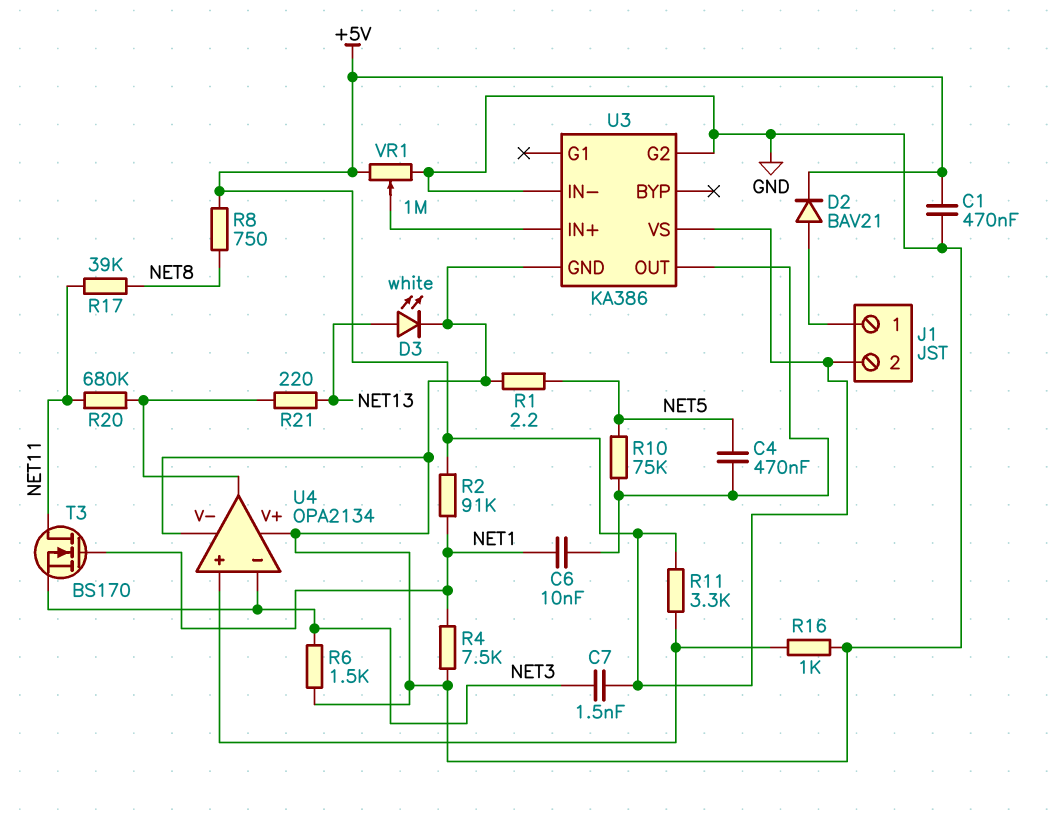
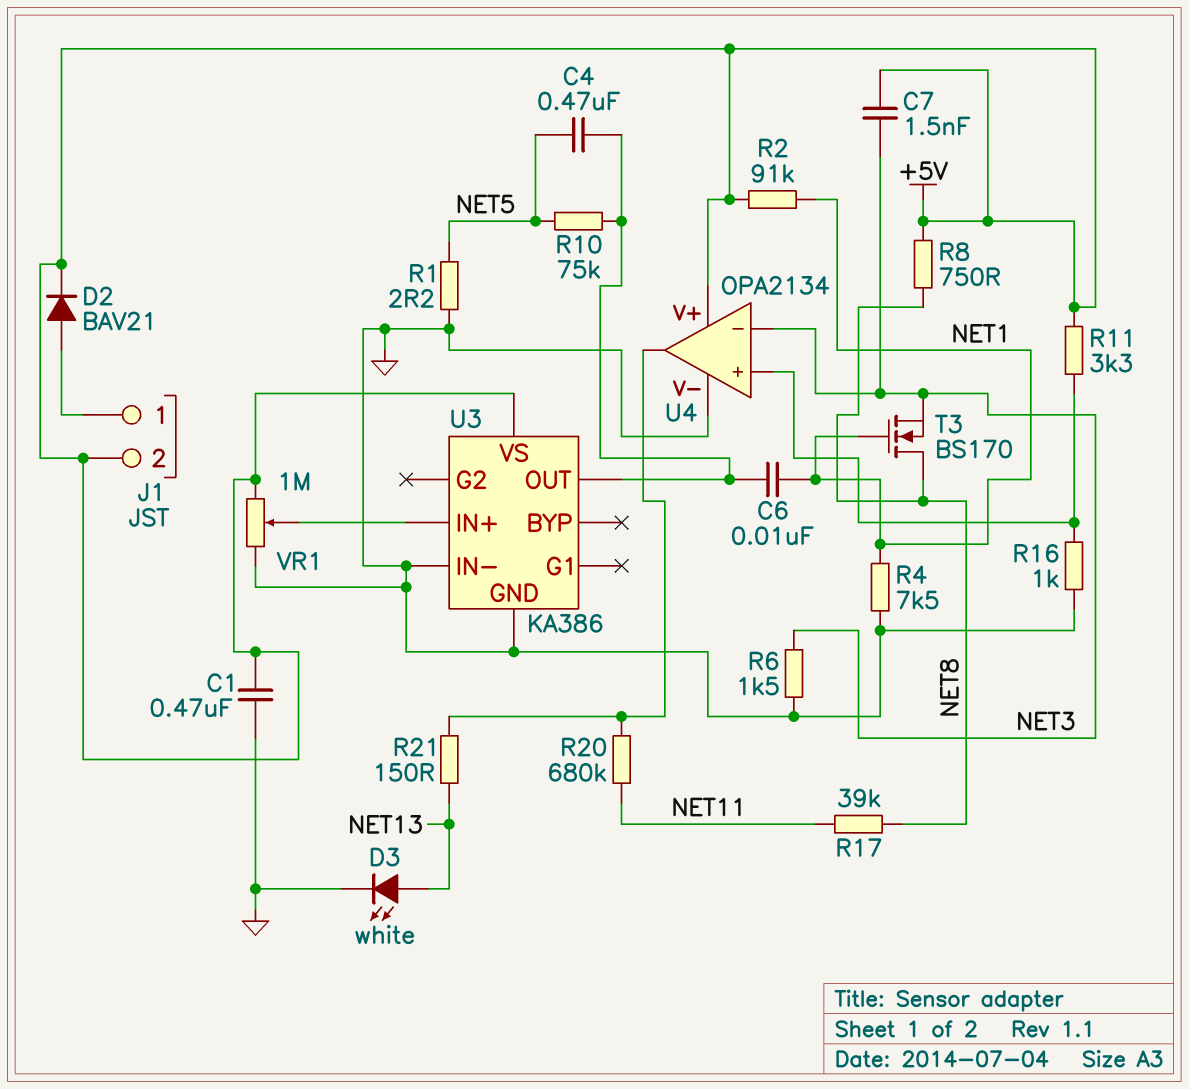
R21: 220 (NET13, U4/out) -> 150 (NET13, U4/out)
T3: NMOS BS170 (G NET1, D NET11, S NET3) -> NMOS BS170 (G NET1, D NET8, S NET3)
U3 pin G2: GND -> none
U4 pin V+: GND -> +5V

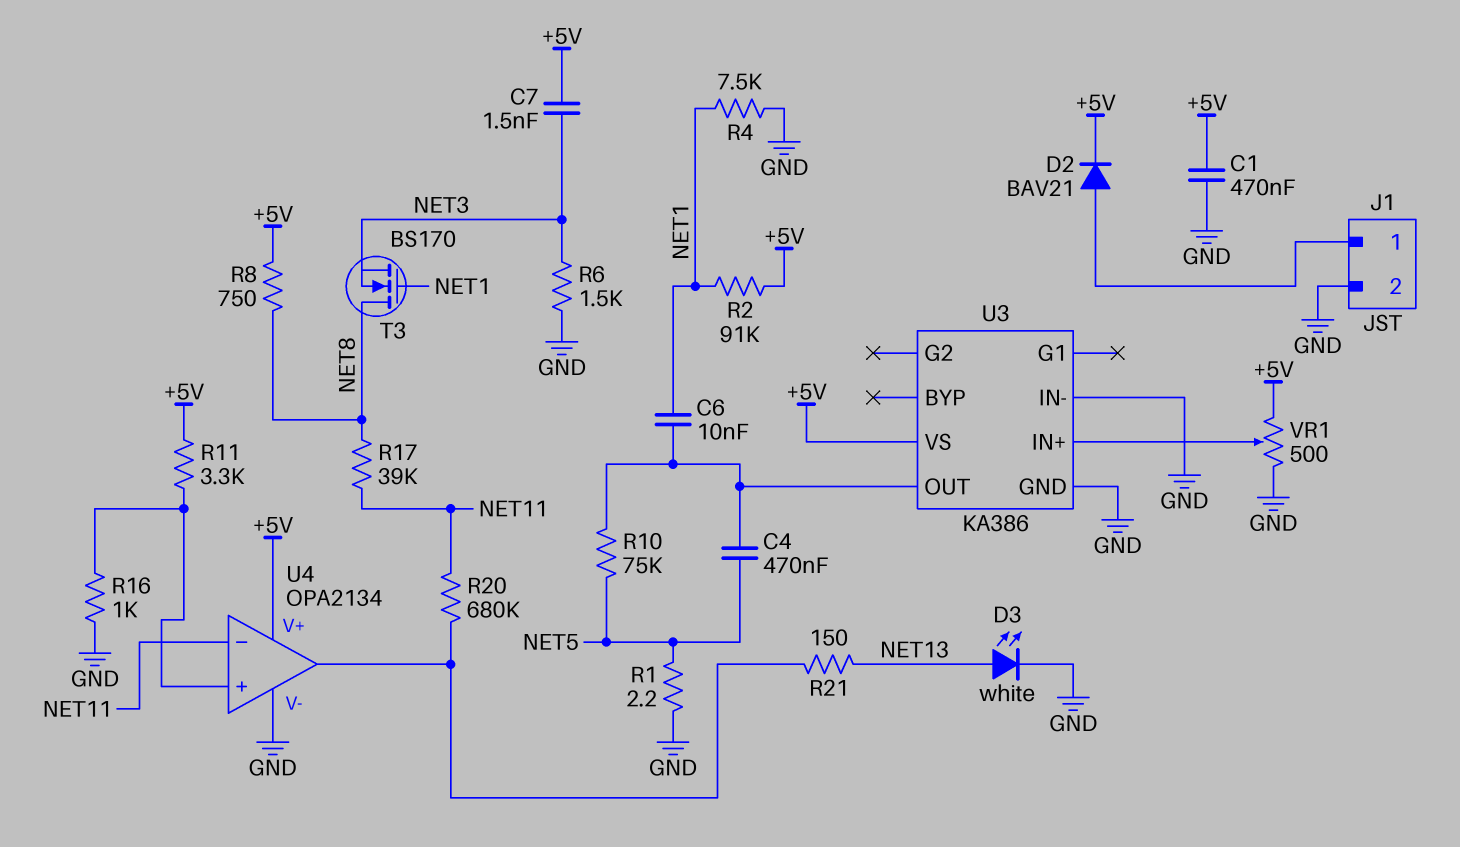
J1 pin 2: +5V -> GND
U4 pin in-: NET3 -> NET11
VR1: 1M (+5V, GND, wiper U3/IN+) -> 500 (+5V, GND, wiper U3/IN+)

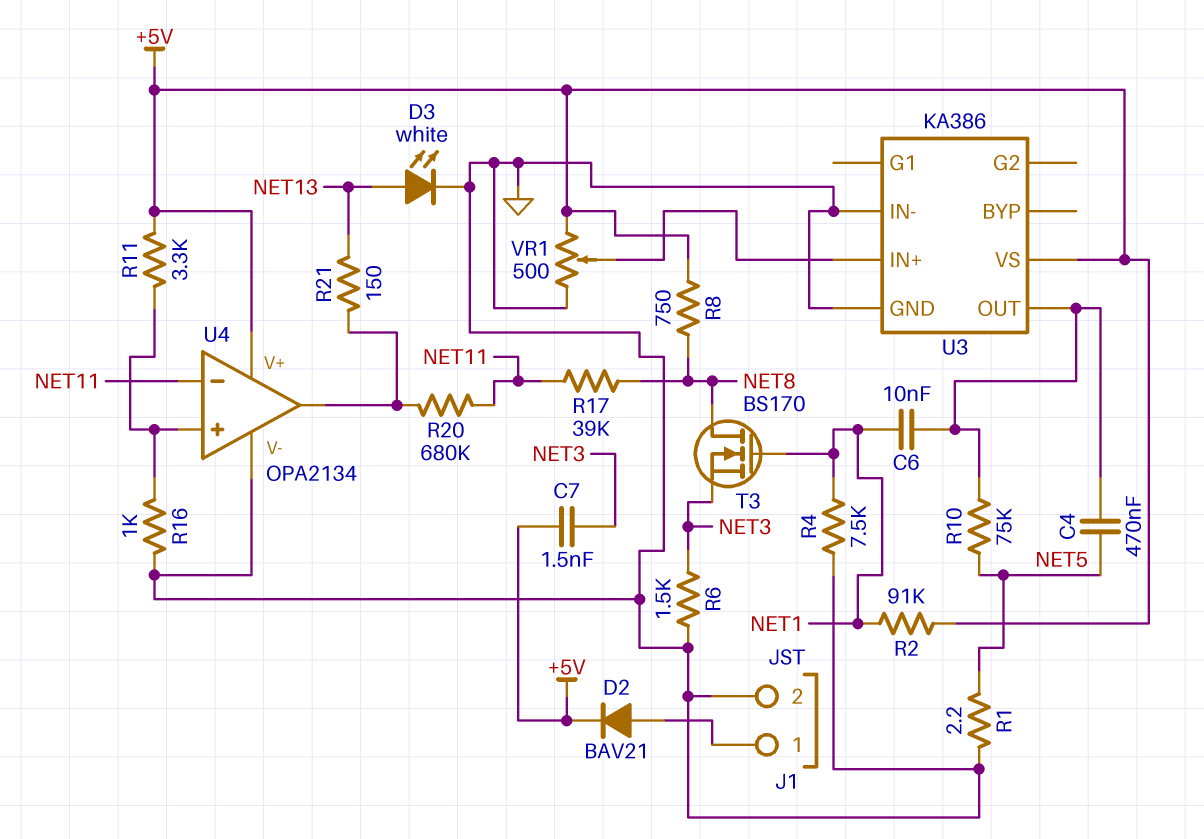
C1: 470nF (+5V, GND) -> none

